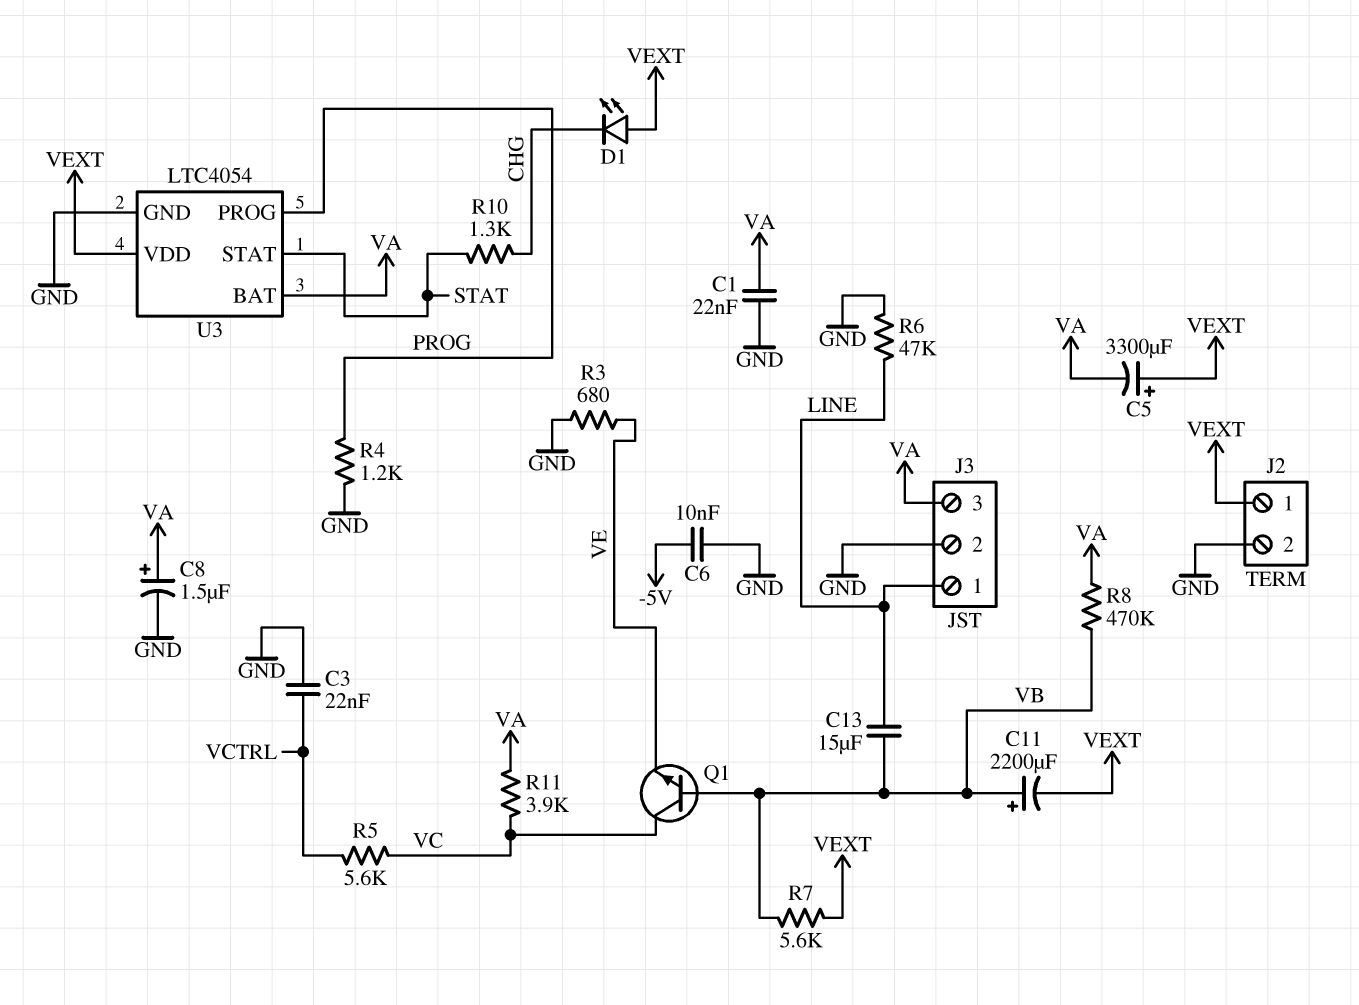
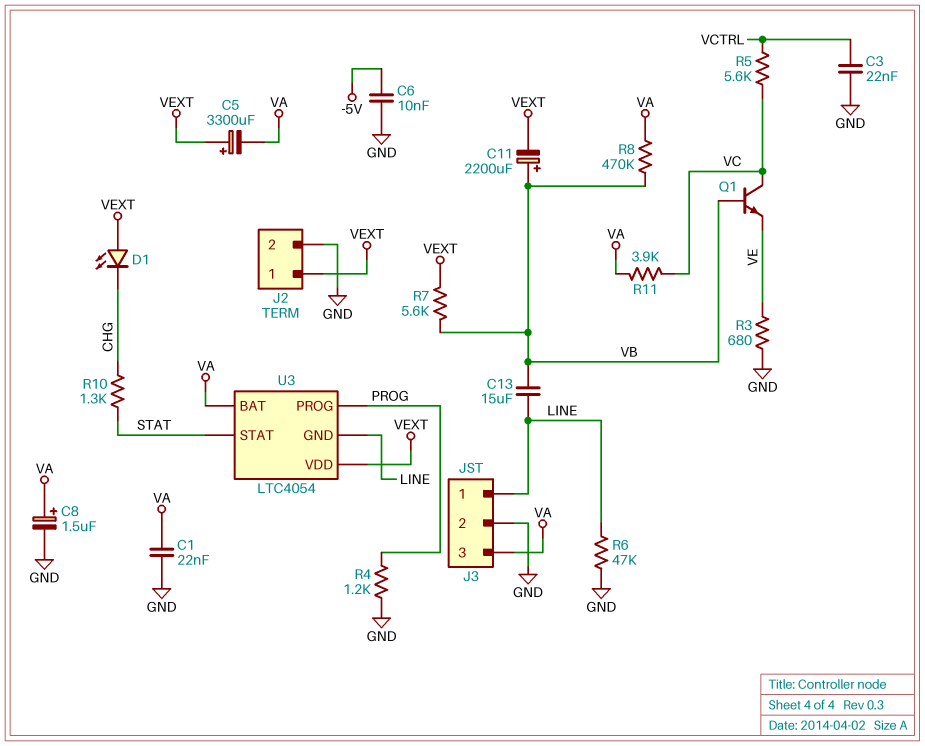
U3 pin GND: GND -> LINE

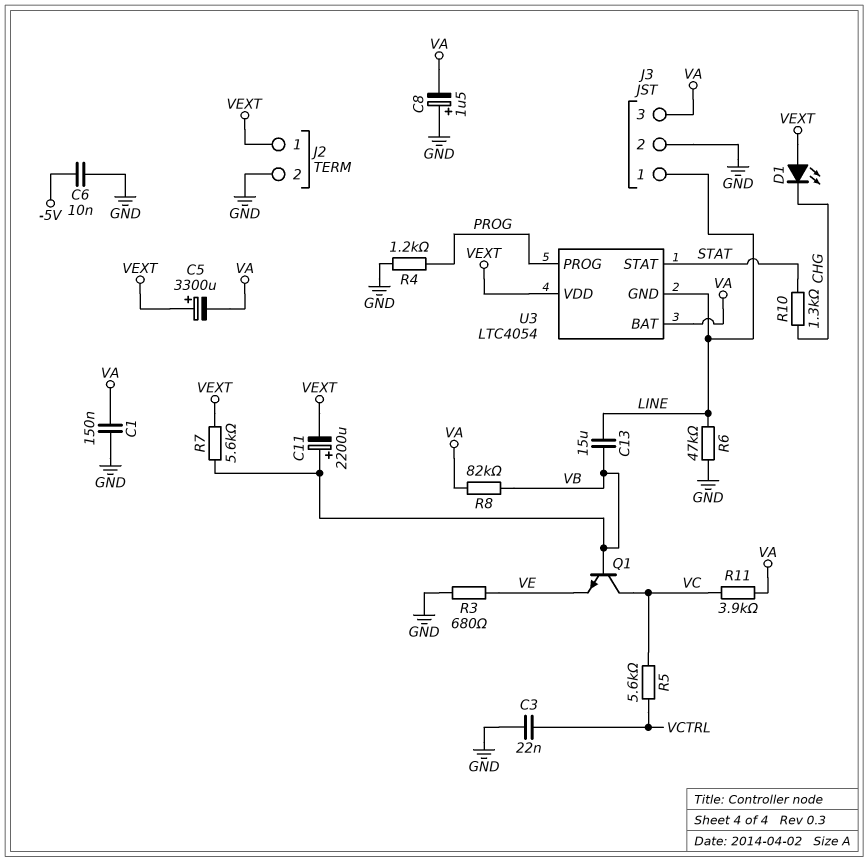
C1: 22nF (GND, VA) -> 150nF (GND, VA)
C8: 1.5uF (plus VA, minus GND) -> 1.5uF (plus GND, minus VA)
R8: 470k (VA, VB) -> 82k (VA, VB)

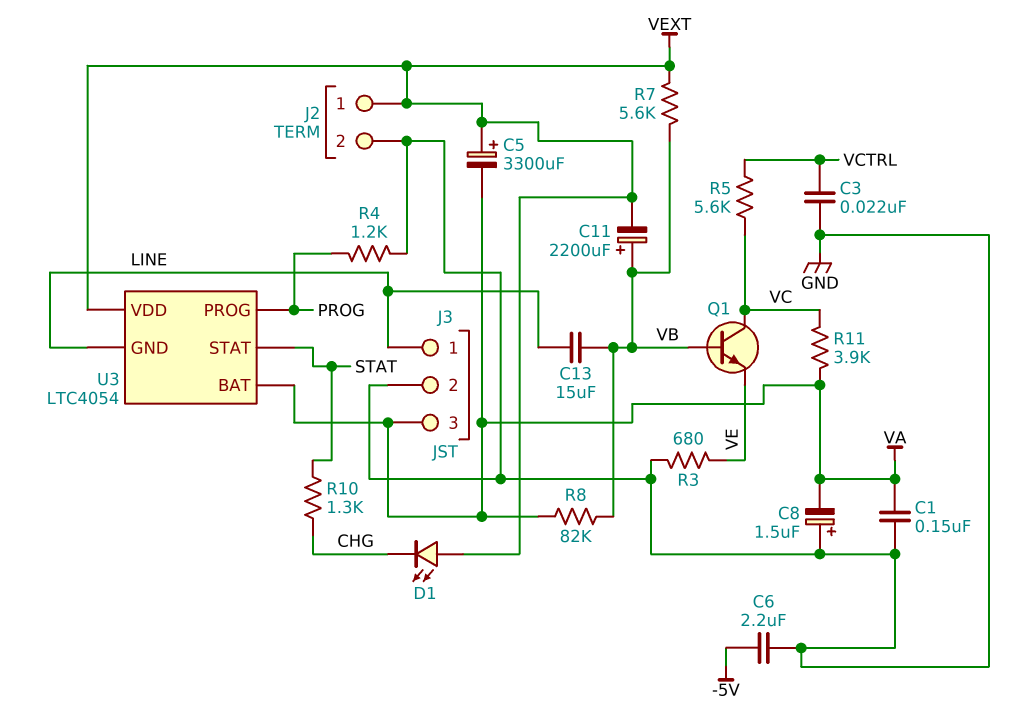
C6: 10nF (-5V, GND) -> 2.2uF (-5V, GND)
R6: 47k (GND, LINE) -> none

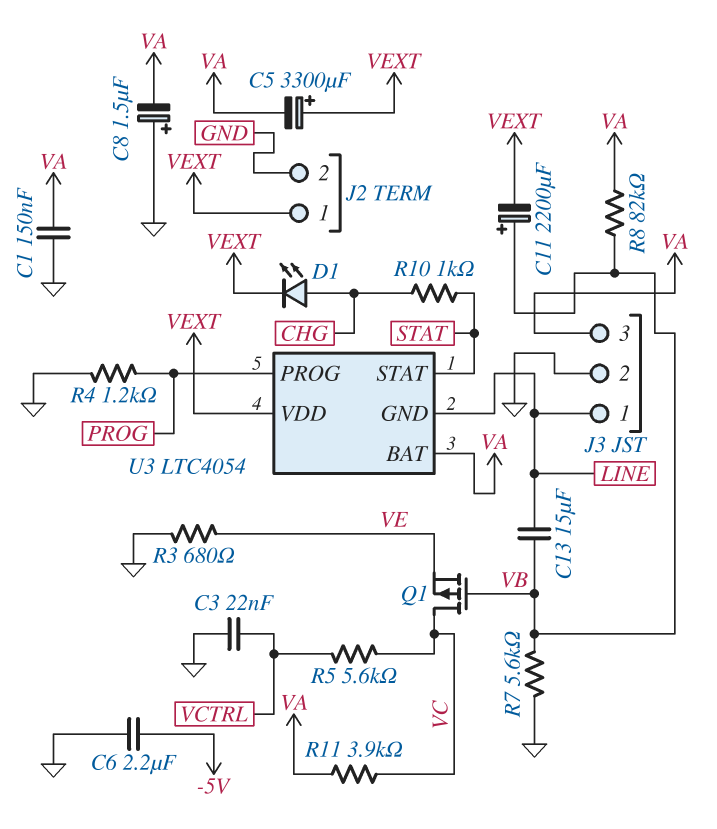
D1: LED (A VEXT, K CHG) -> LED (A CHG, K VEXT)
Q1: NPN (B VB, C VC, E VE) -> PMOS (G VB, D VC, S VE)
R7: 5.6k (VB, VEXT) -> 5.6k (GND, VB)
R10: 1.3k (CHG, STAT) -> 1k (CHG, STAT)

